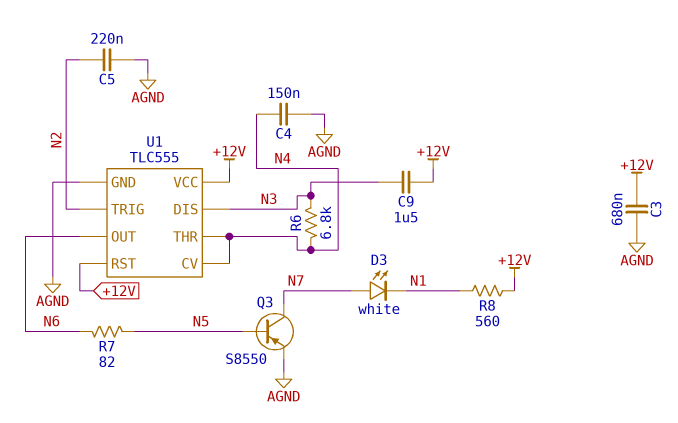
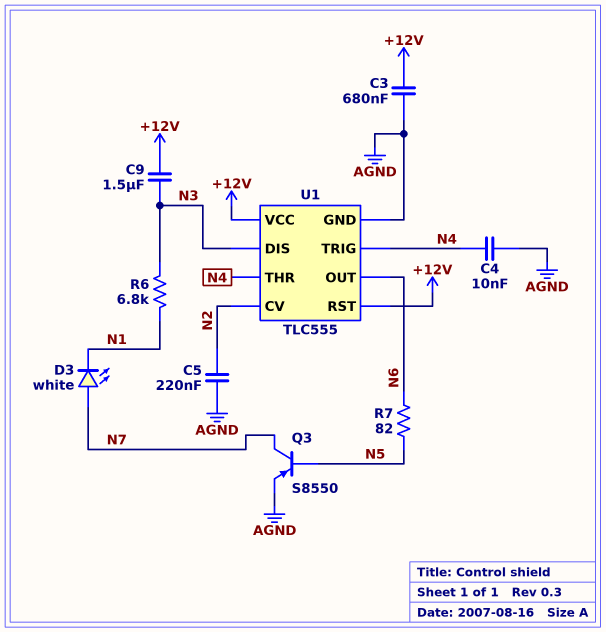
C4: 150nF (AGND, N4) -> 10nF (AGND, N4)
R6: 6.8k (N3, N4) -> 6.8k (N1, N3)
R8: 560 (+12V, N1) -> none
U1 pin CV: N4 -> N2
U1 pin TRIG: N2 -> N4

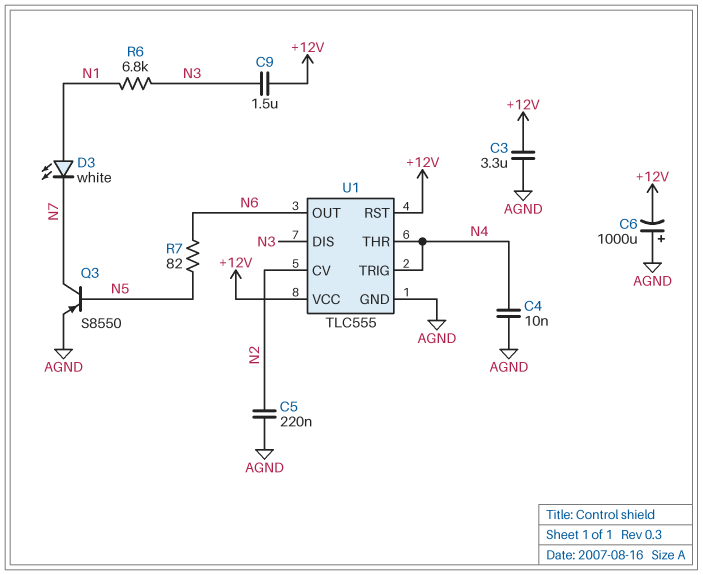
C3: 680nF (+12V, AGND) -> 3.3uF (+12V, AGND)
C6: none -> 1000uF (plus AGND, minus +12V)
D3: LED white (A N7, K N1) -> LED white (A N1, K N7)

